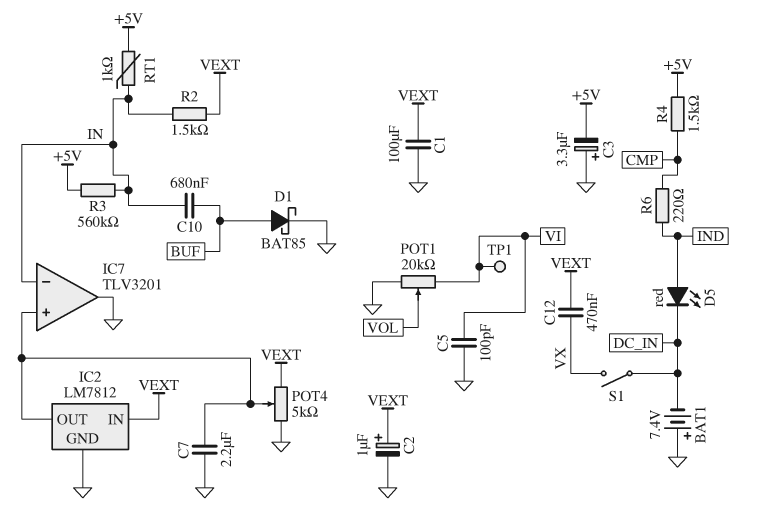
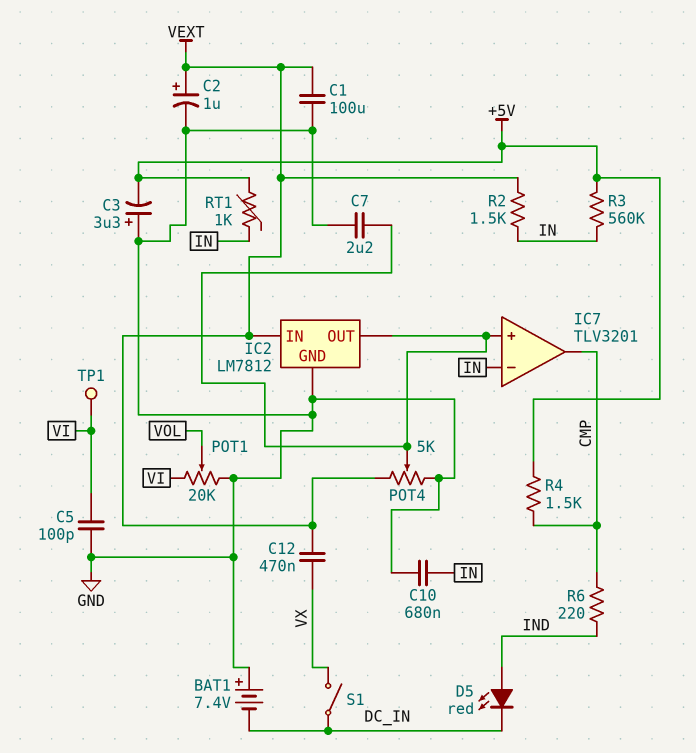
C10: 680nF (BUF, IN) -> 680nF (GND, IN)
D1: schottky BAT85 (A BUF, K GND) -> none
IC7 pin out: GND -> CMP

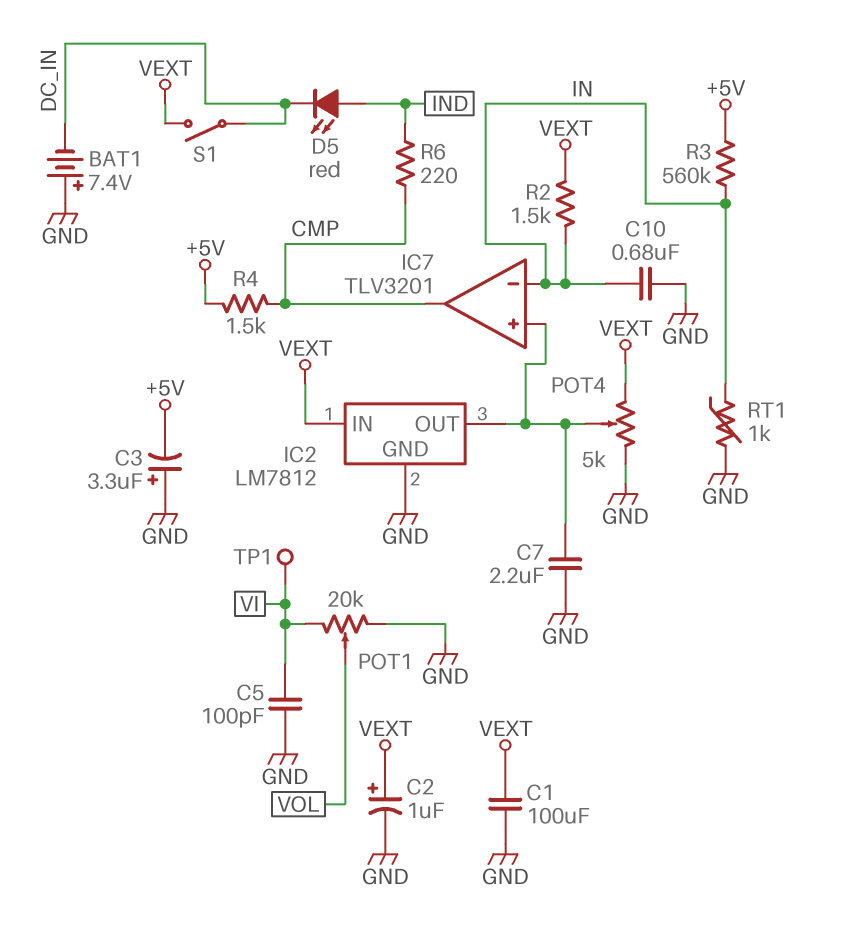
C12: 470nF (VEXT, VX) -> none
RT1: 1k (+5V, IN) -> 1k (GND, IN)
S1: switch (DC_IN, VX) -> switch (DC_IN, VEXT)

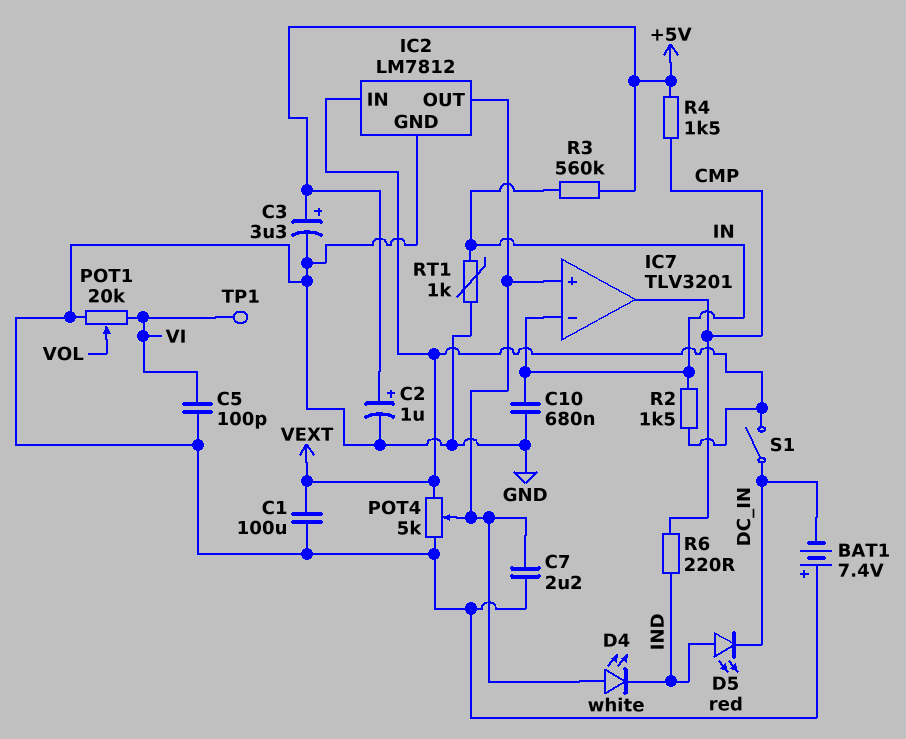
C2: 1uF (plus VEXT, minus GND) -> 1uF (plus +5V, minus GND)
C3: 3.3uF (plus GND, minus +5V) -> 3.3uF (plus +5V, minus GND)
D4: none -> LED white (A IC2/OUT, K IND)

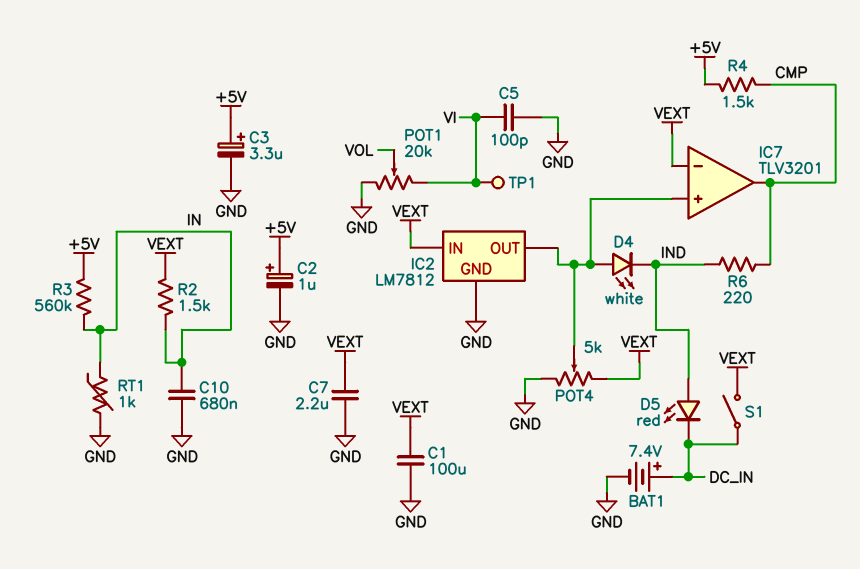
BAT1: 7.4V (plus GND, minus DC_IN) -> 7.4V (plus DC_IN, minus GND)
C7: 2.2uF (GND, IC2/OUT) -> 2.2uF (GND, VEXT)
IC7 pin in-: IN -> VEXT

